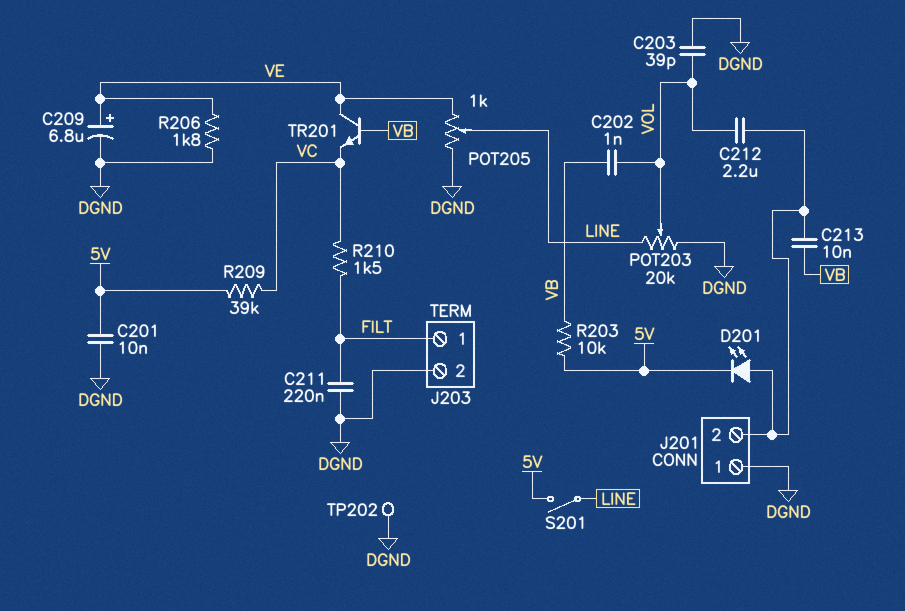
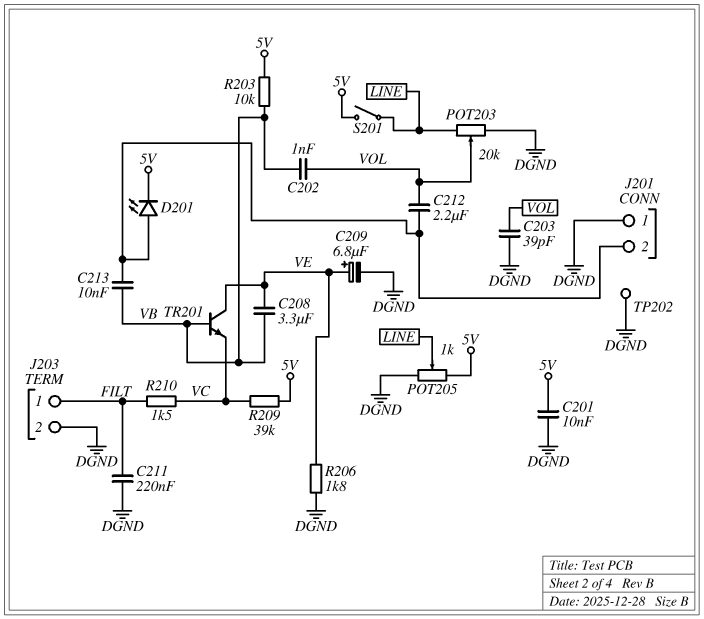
C208: none -> 3.3uF (VB, VE)
POT205: 1k (DGND, VE, wiper LINE) -> 1k (5V, DGND, wiper LINE)

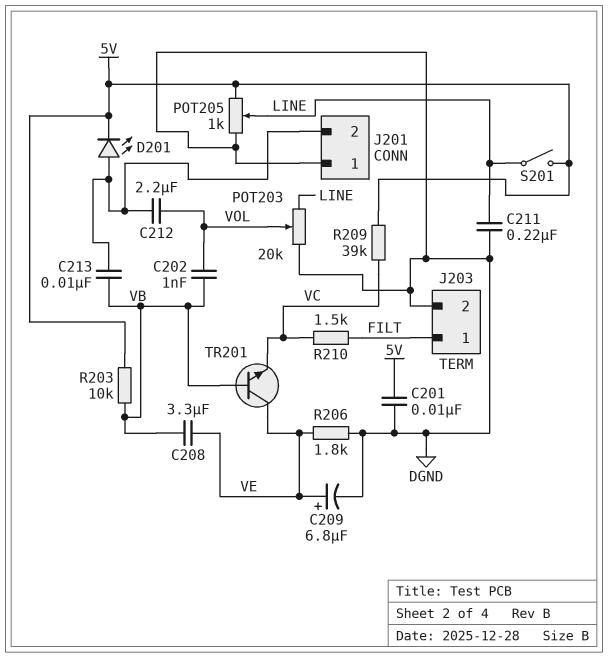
C203: 39pF (DGND, VOL) -> none
C211: 220nF (DGND, FILT) -> 220nF (DGND, LINE)
TP202: test point (DGND) -> none

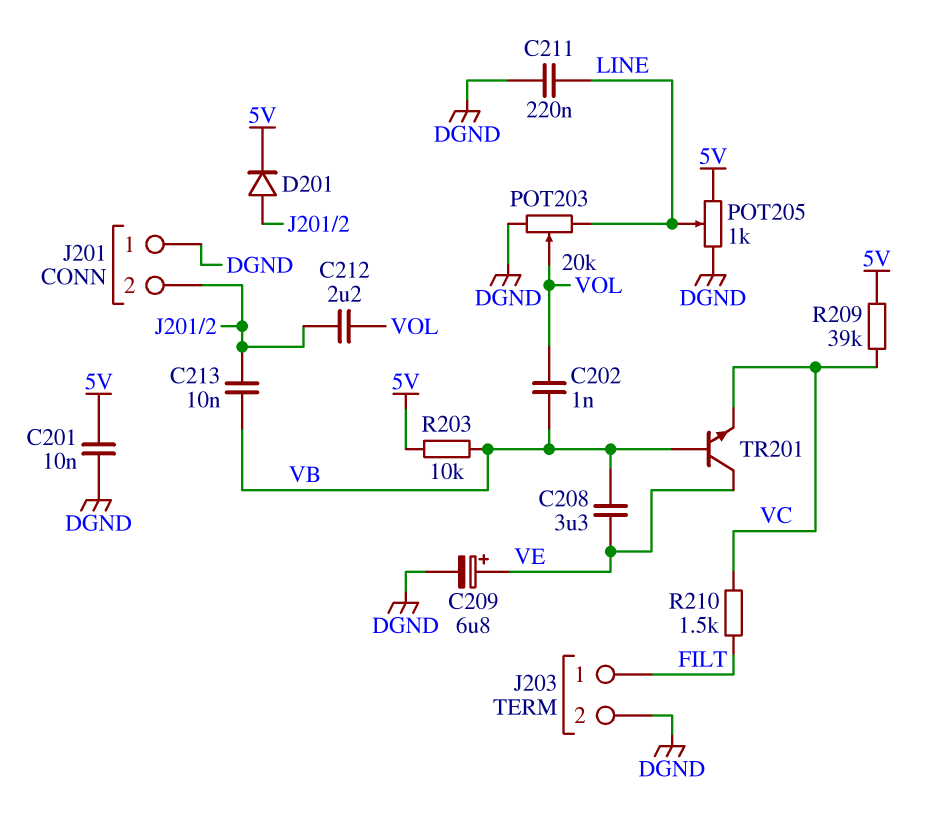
D201: LED (A J201/2, K 5V) -> diode (A J201/2, K 5V)
R206: 1.8k (DGND, VE) -> none
S201: switch (5V, LINE) -> none

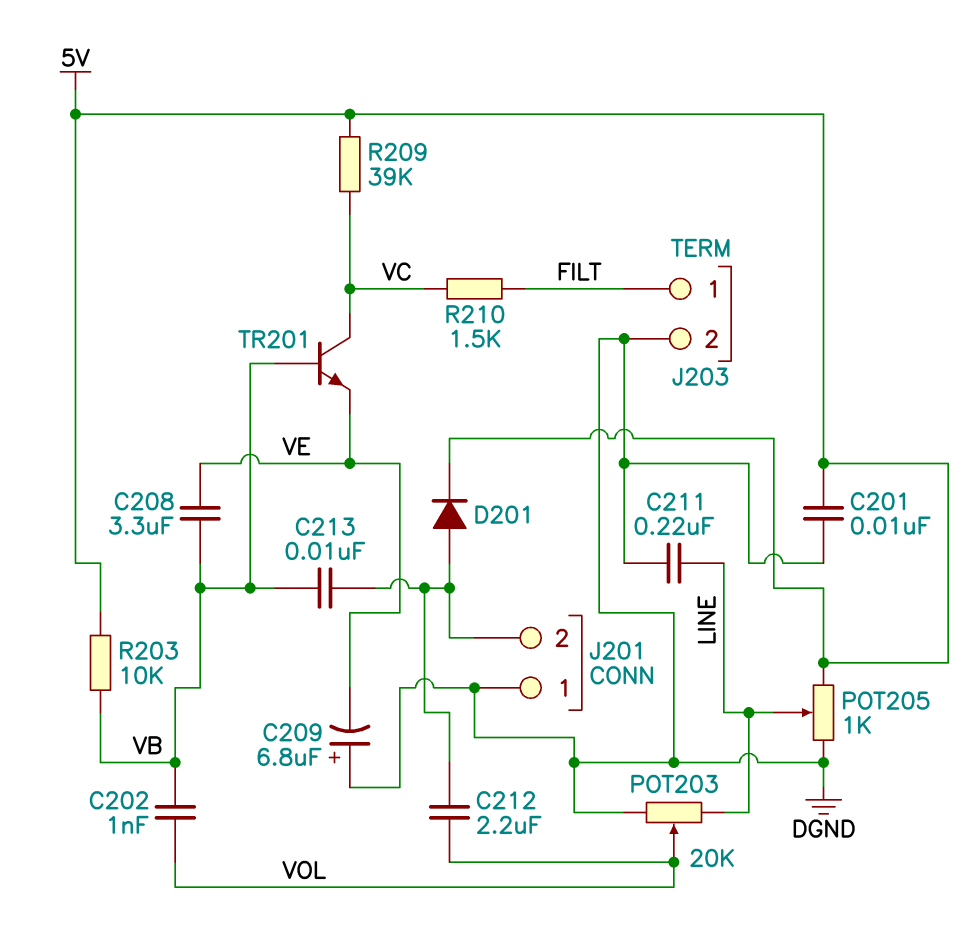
C209: 6.8uF (plus VE, minus DGND) -> 6.8uF (plus DGND, minus VE)
TR201: NPN (B VB, C VE, E VC) -> NPN (B VB, C VC, E VE)

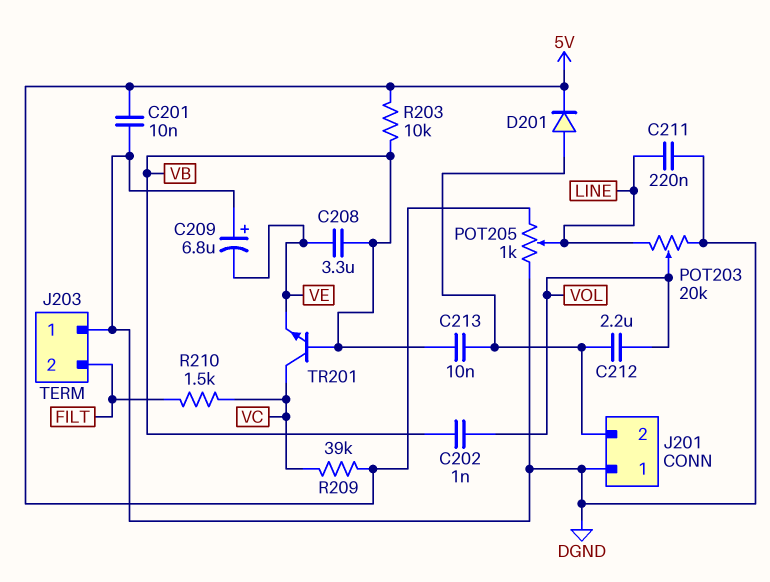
J203 pin 1: FILT -> DGND
J203 pin 2: DGND -> FILT

